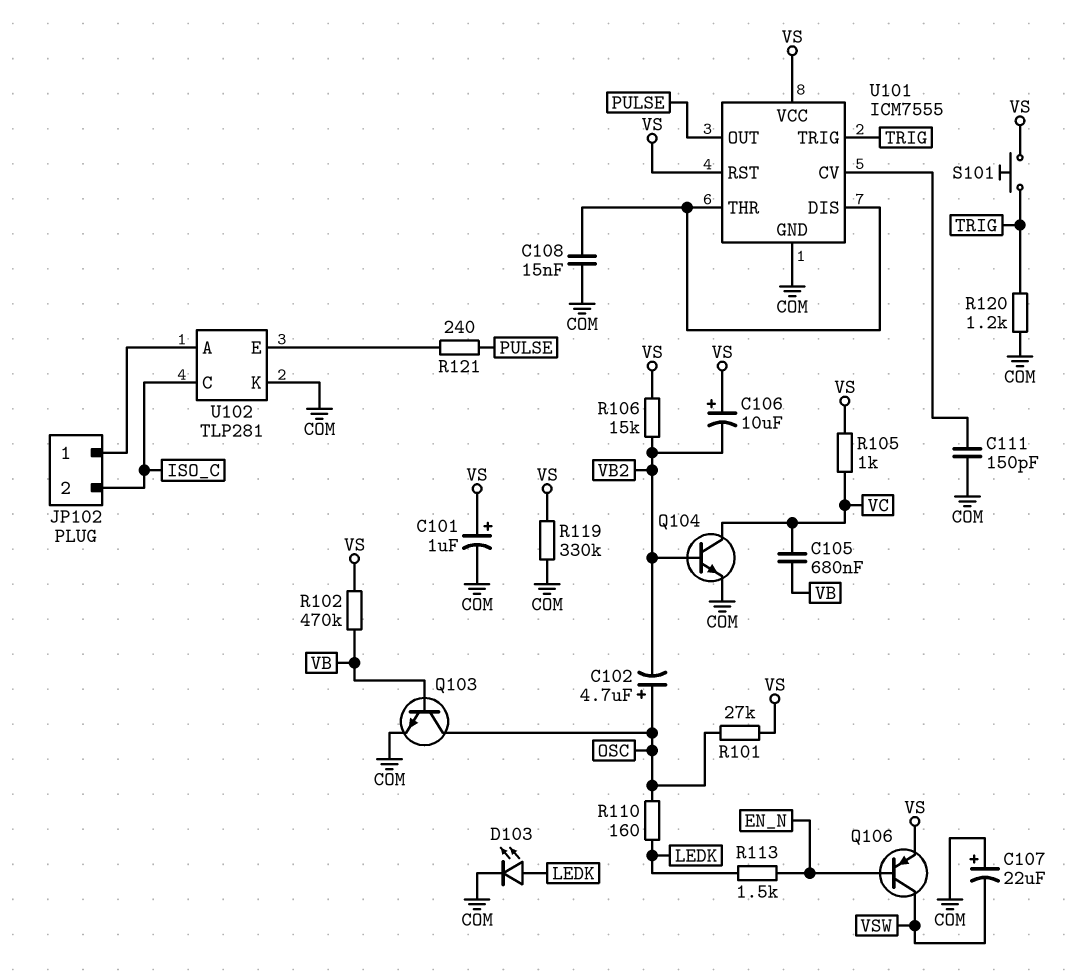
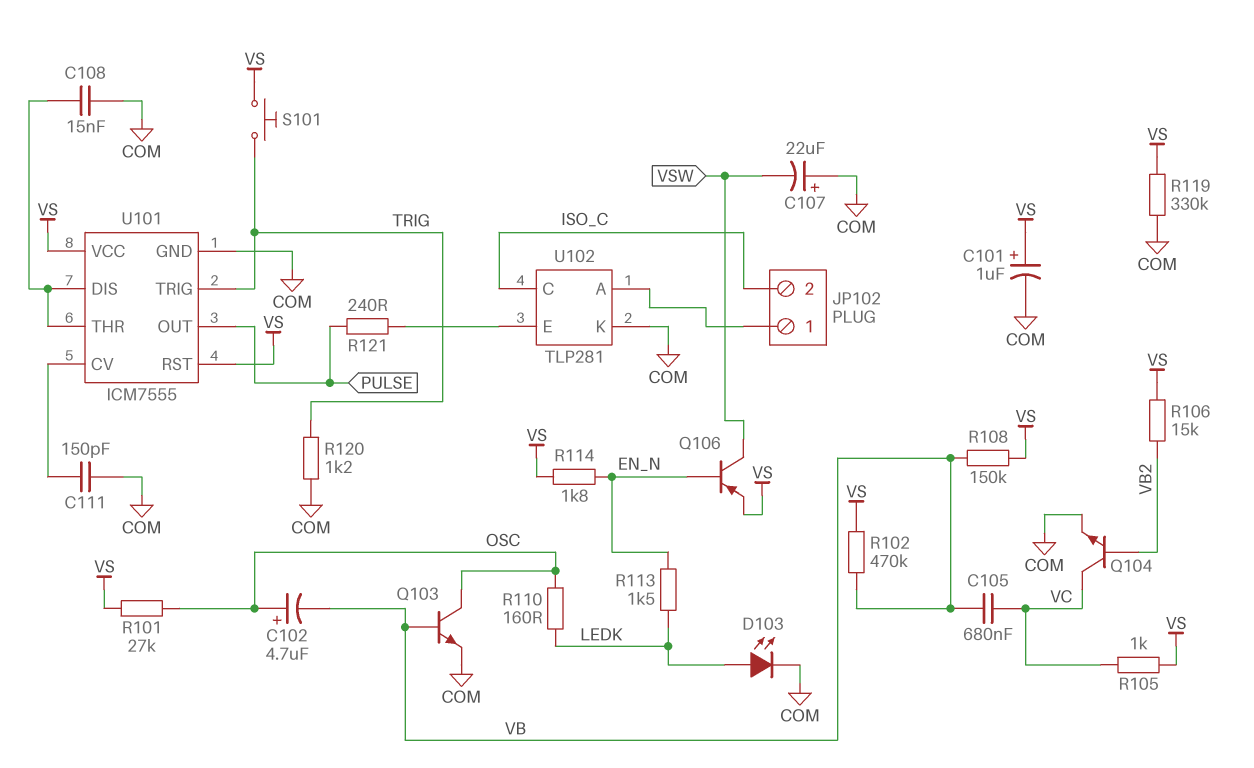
C102: 4.7uF (plus OSC, minus VB2) -> 4.7uF (plus OSC, minus VB)
C106: 10uF (plus VS, minus VB2) -> none
R108: none -> 150k (VB, VS)
R114: none -> 1.8k (EN_N, VS)

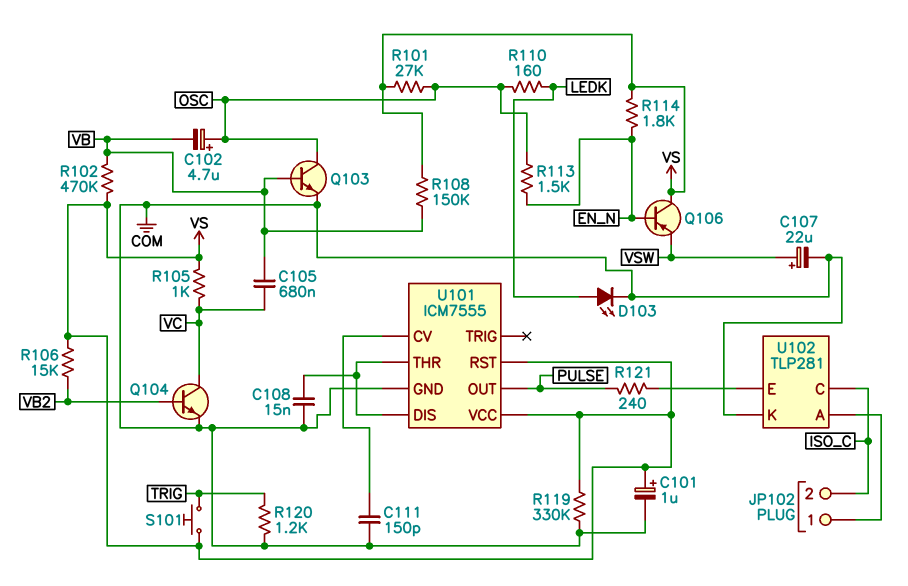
C107: 22uF (plus COM, minus VSW) -> 22uF (plus VSW, minus COM)
Q106: PNP (B EN_N, C VSW, E VS) -> PNP (B EN_N, C VS, E VSW)
R113: 1.5k (EN_N, LEDK) -> 1.5k (EN_N, OSC)
U101 pin TRIG: TRIG -> none

